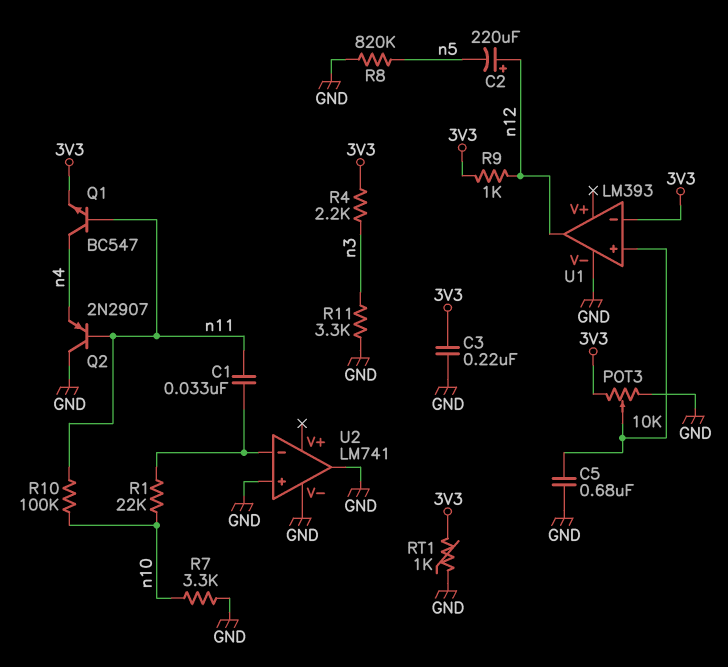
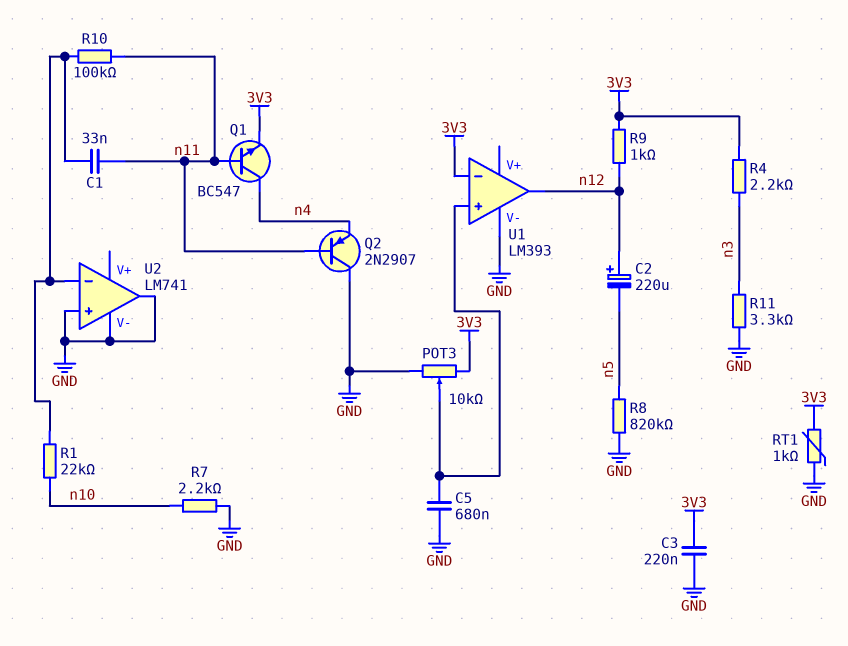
R7: 3.3k (GND, n10) -> 2.2k (GND, n10)
R10: 100k (n10, n11) -> 100k (U2/in-, n11)

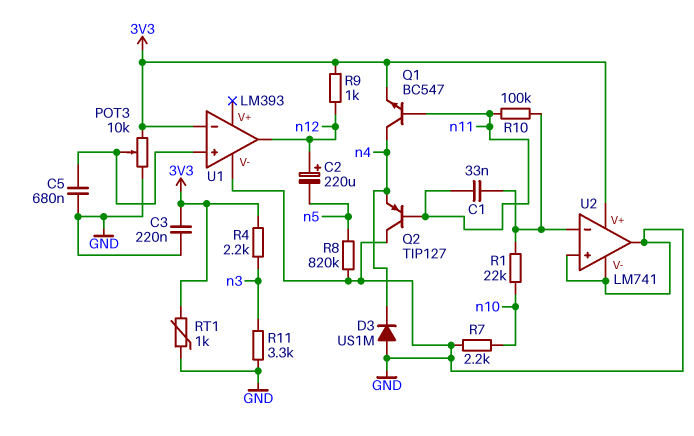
D3: none -> diode US1M (A GND, K n4)
Q2: PNP 2N2907 (B n11, C GND, E n4) -> PNP TIP127 (B n11, C GND, E n4)
U2 pin V+: none -> 3V3

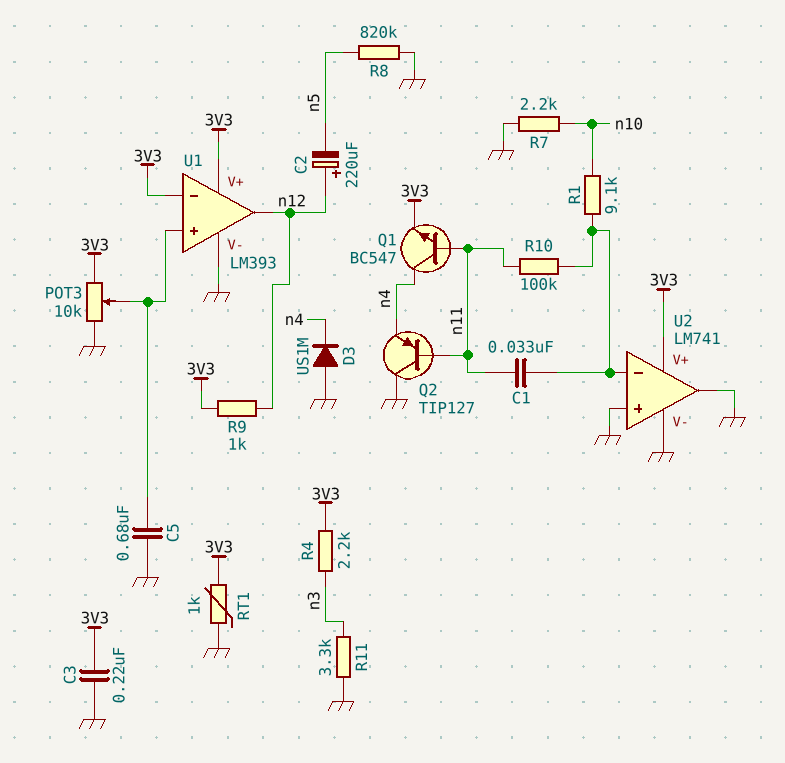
R1: 22k (U2/in-, n10) -> 9.1k (U2/in-, n10)
U1 pin V+: none -> 3V3

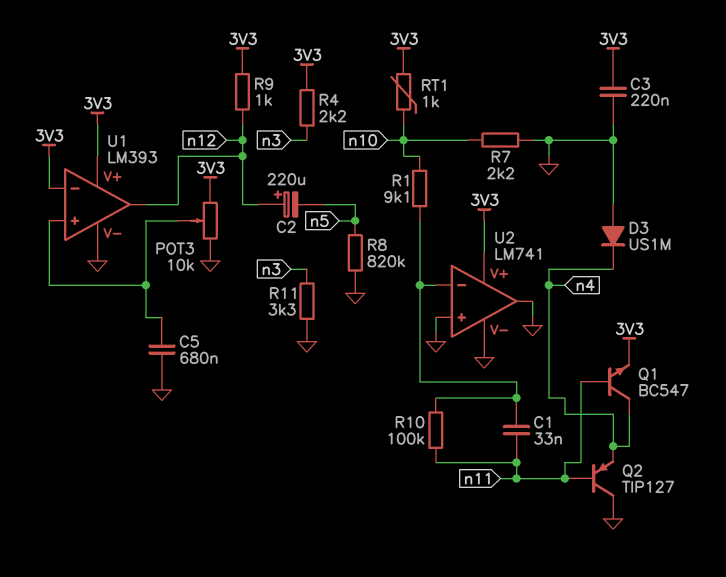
RT1: 1k (3V3, GND) -> 1k (3V3, n10)

